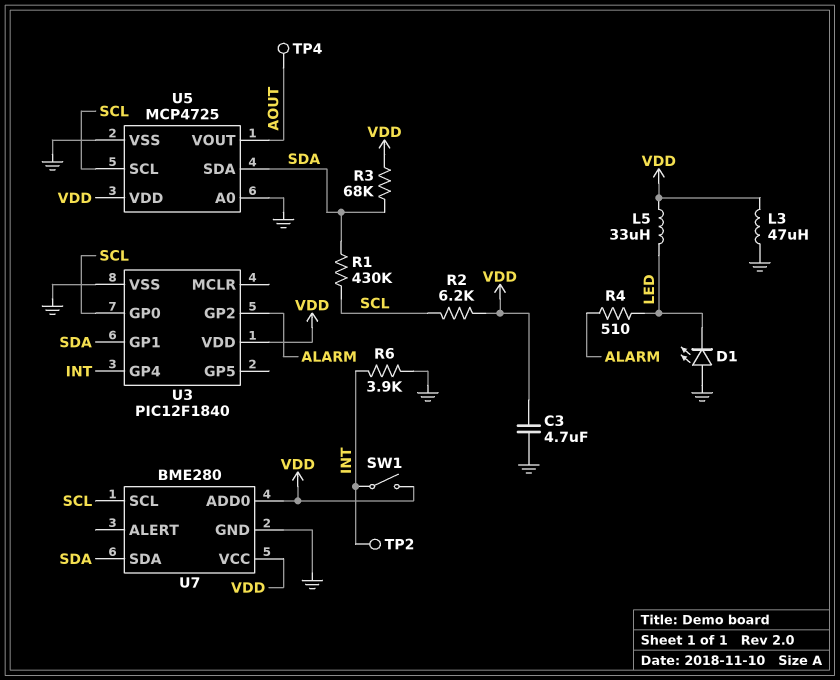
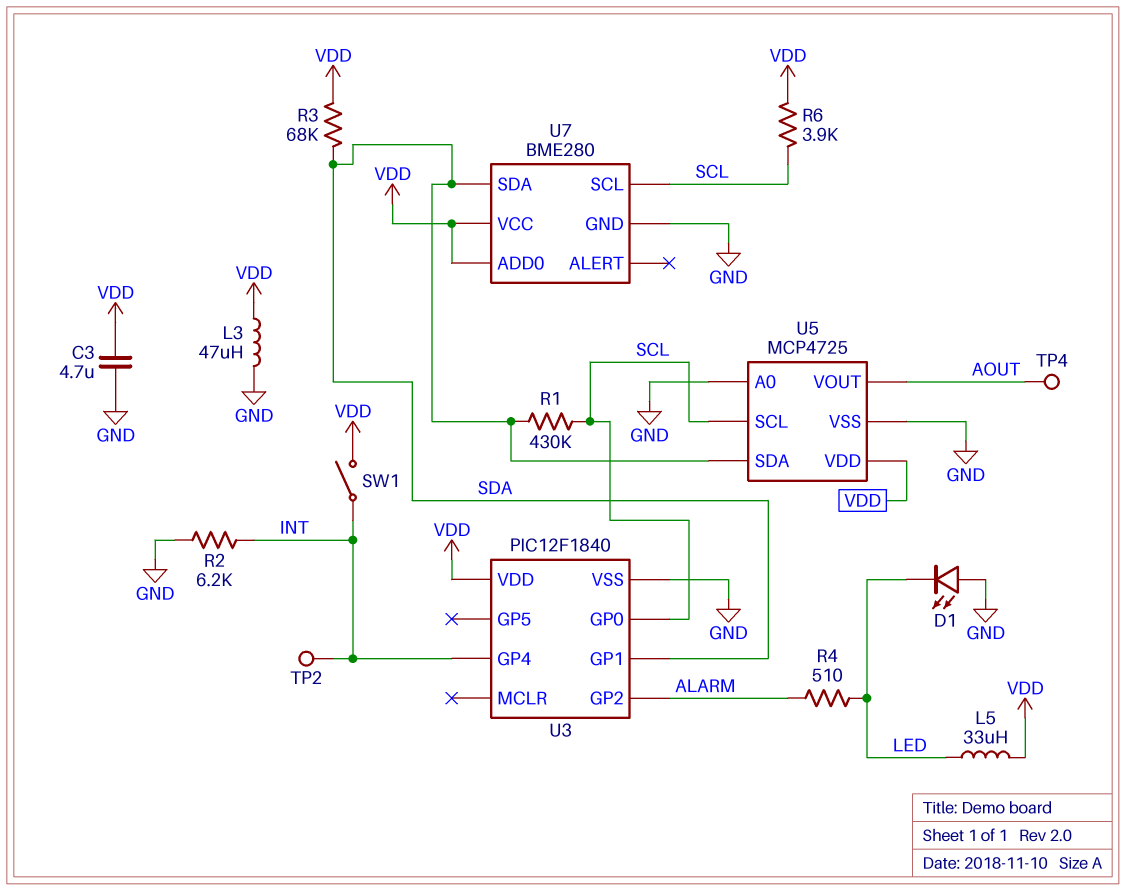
R2: 6.2k (SCL, VDD) -> 6.2k (GND, INT)
R6: 3.9k (GND, INT) -> 3.9k (SCL, VDD)

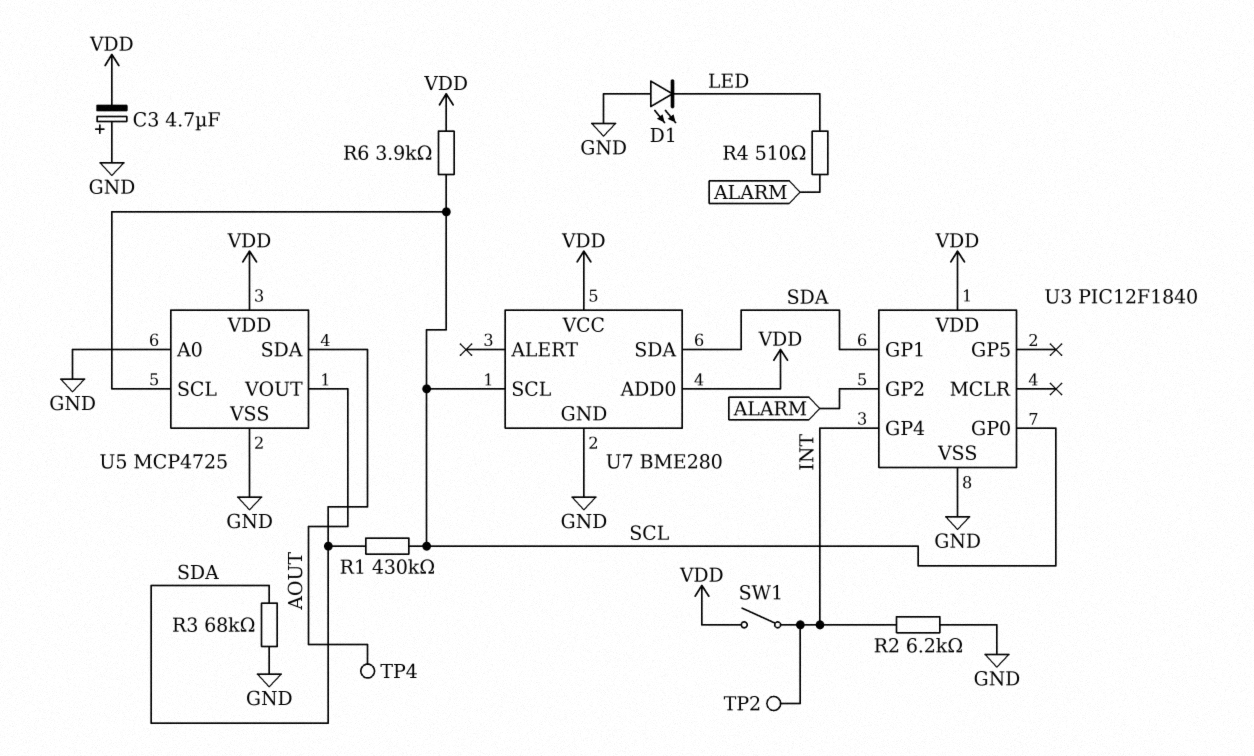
C3: 4.7uF (GND, VDD) -> 4.7uF (plus GND, minus VDD)
L3: 47uH (GND, VDD) -> none
L5: 33uH (LED, VDD) -> none
R3: 68k (SDA, VDD) -> 68k (GND, SDA)

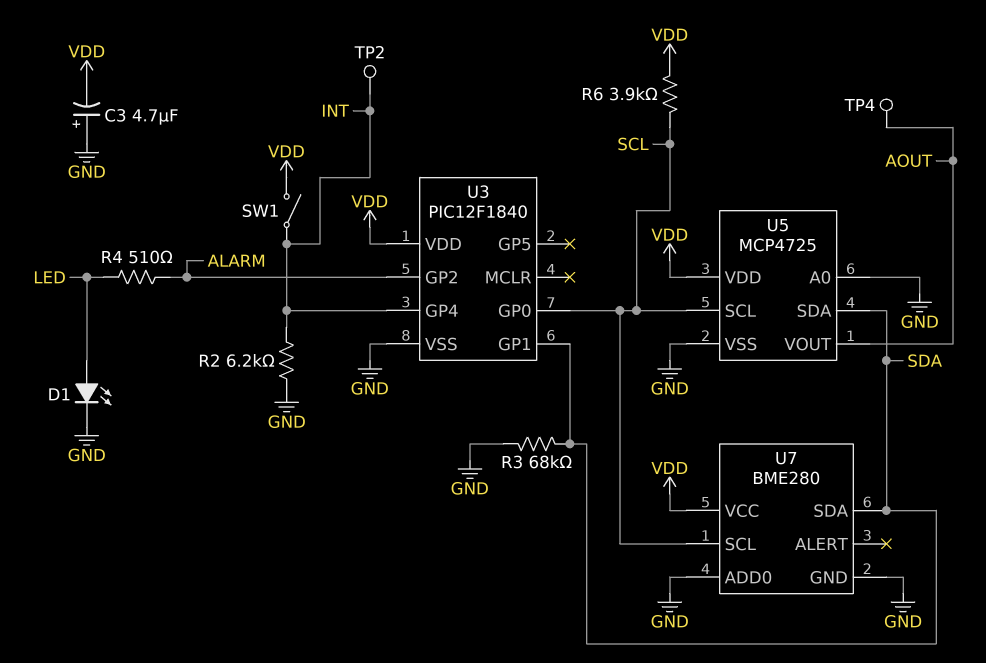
D1: LED (A GND, K LED) -> LED (A LED, K GND)
R1: 430k (SCL, SDA) -> none
U7 pin ADD0: VDD -> GND

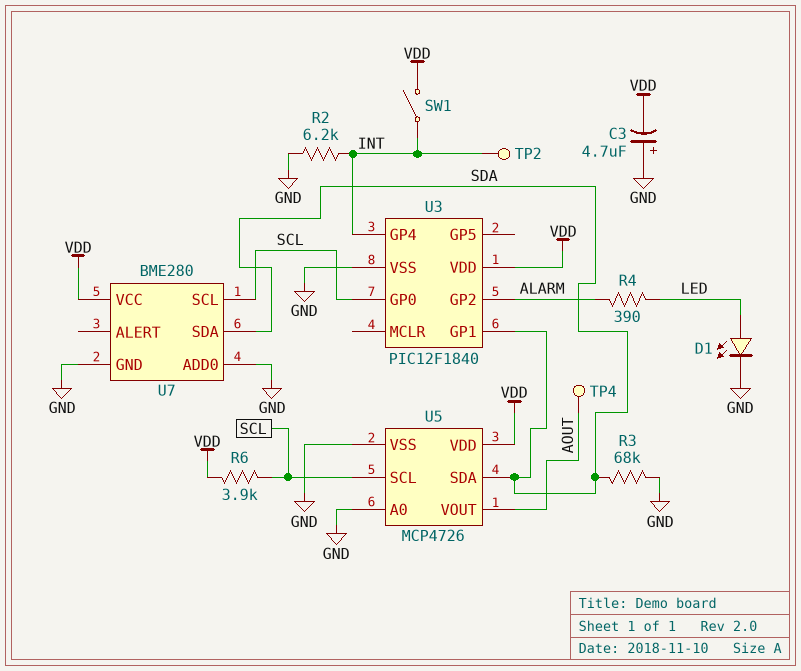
R4: 510 (ALARM, LED) -> 390 (ALARM, LED)
U5: MCP4725 -> MCP4726

